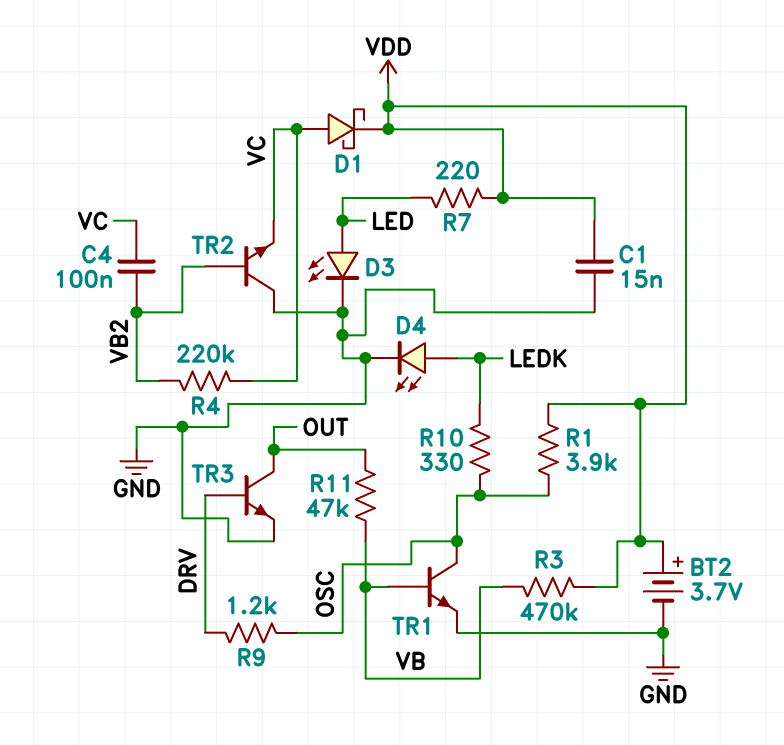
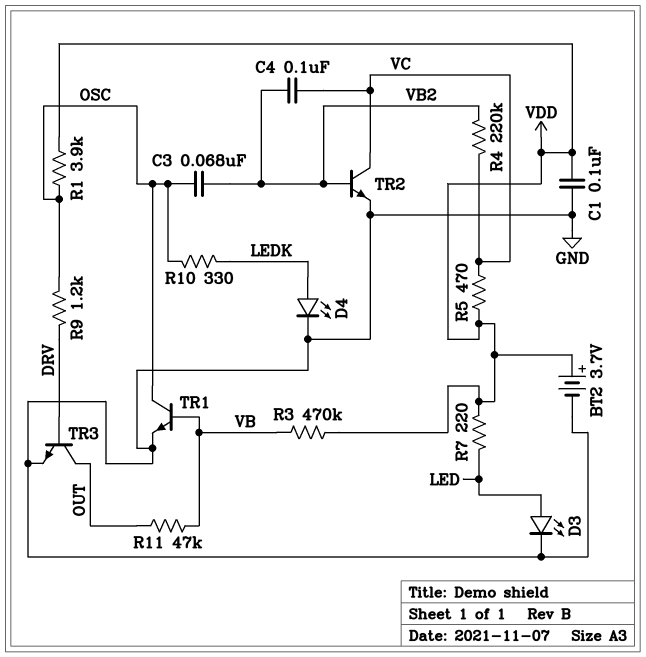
C1: 15nF (GND, VDD) -> 100nF (GND, VDD)
C3: none -> 68nF (OSC, VB2)
D1: schottky (A VC, K VDD) -> none
R5: none -> 470 (VC, VDD)
TR2: NPN (B VB2, C GND, E VC) -> NPN (B VB2, C VC, E GND)

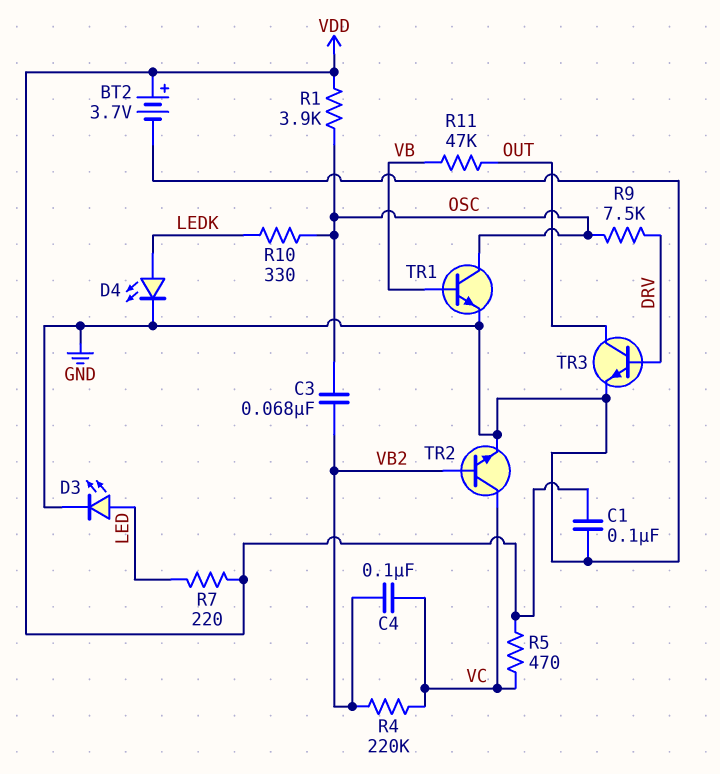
R3: 470k (VB, VDD) -> none
R9: 1.2k (DRV, OSC) -> 7.5k (DRV, OSC)

